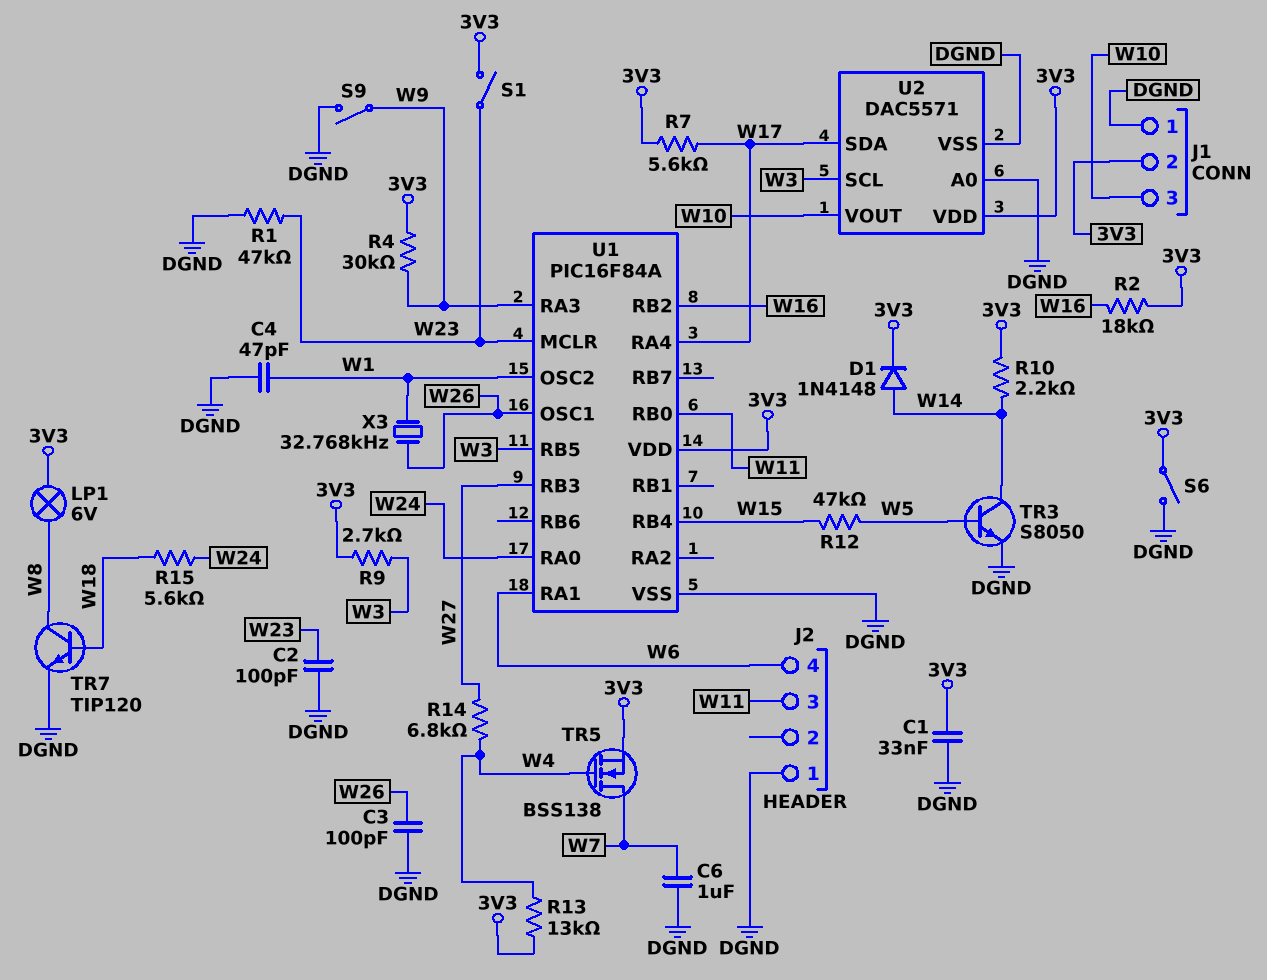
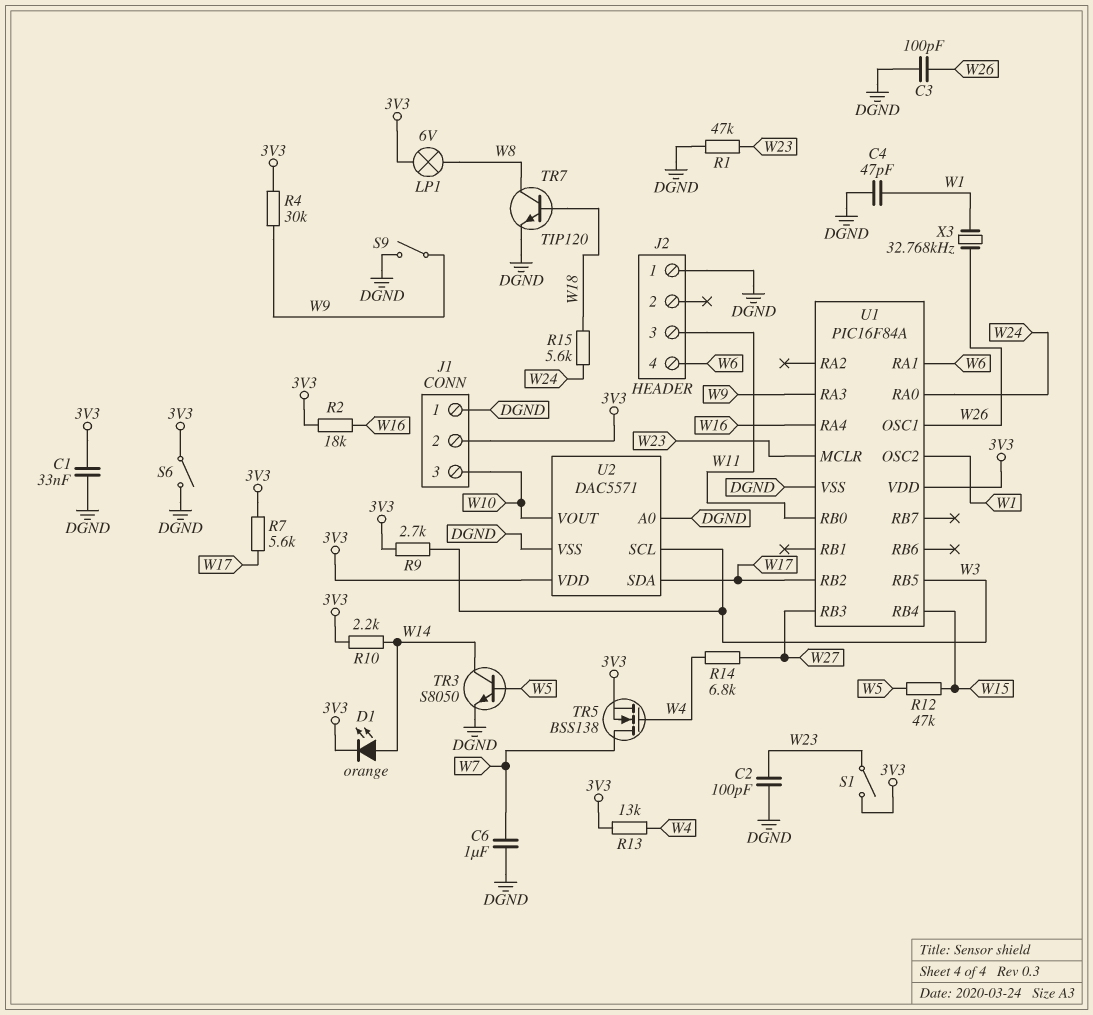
D1: diode 1N4148 (A W14, K 3V3) -> LED orange (A W14, K 3V3)
U1 pin RA4: W17 -> W16
U1 pin RB2: W16 -> W17

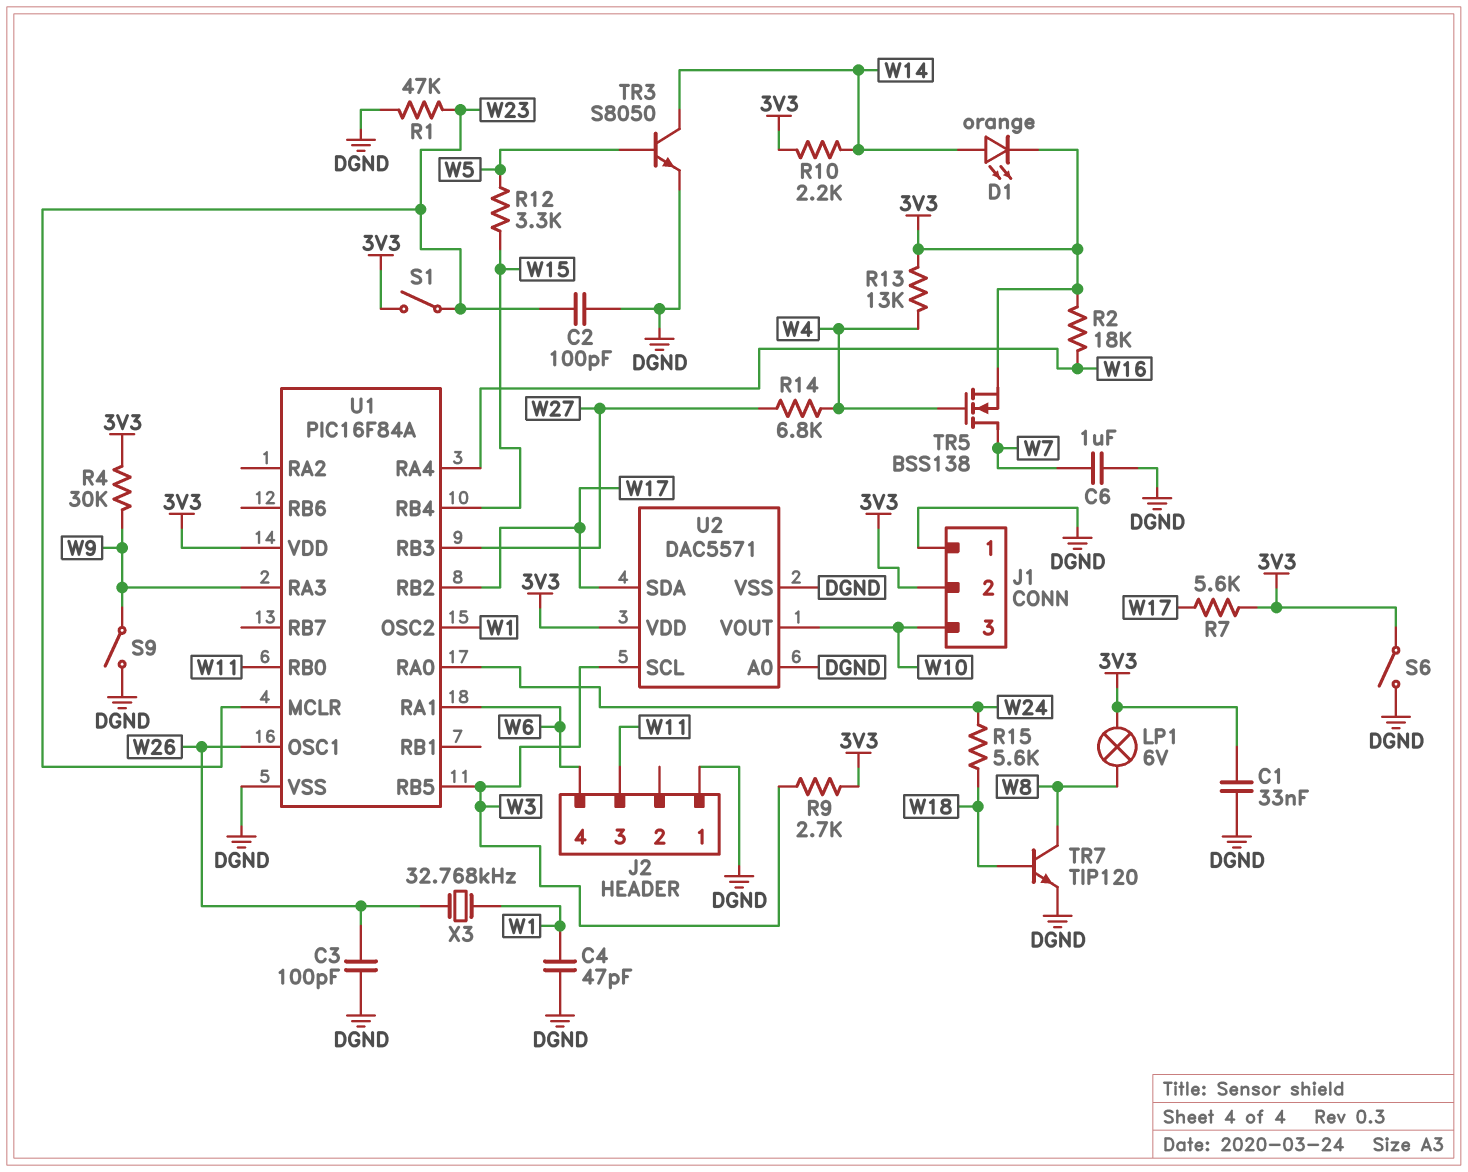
R12: 47k (W5, W15) -> 3.3k (W5, W15)

